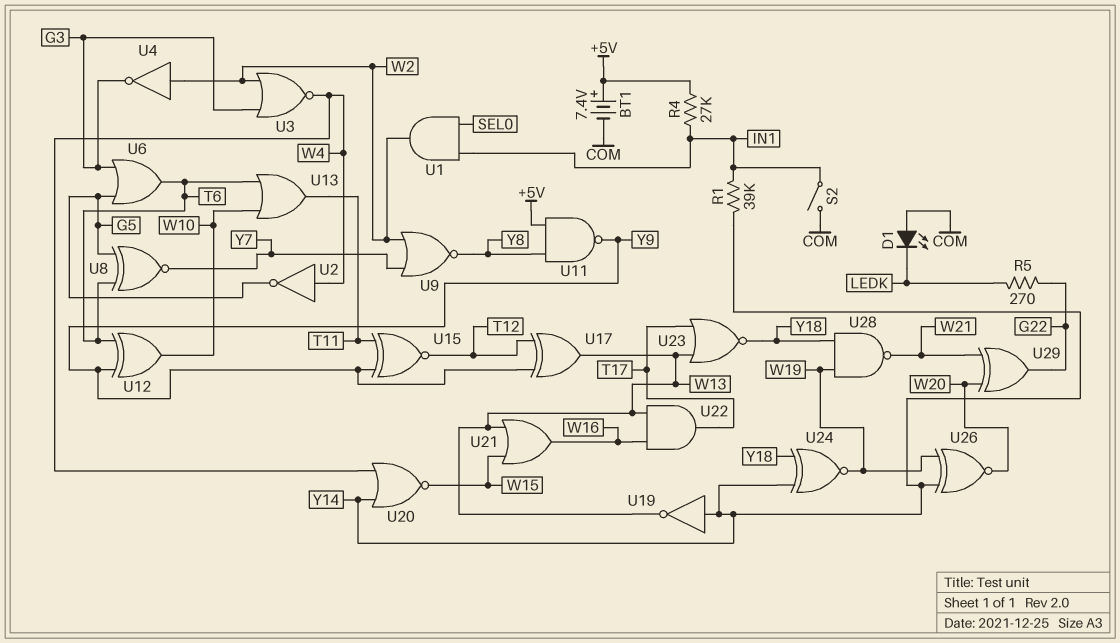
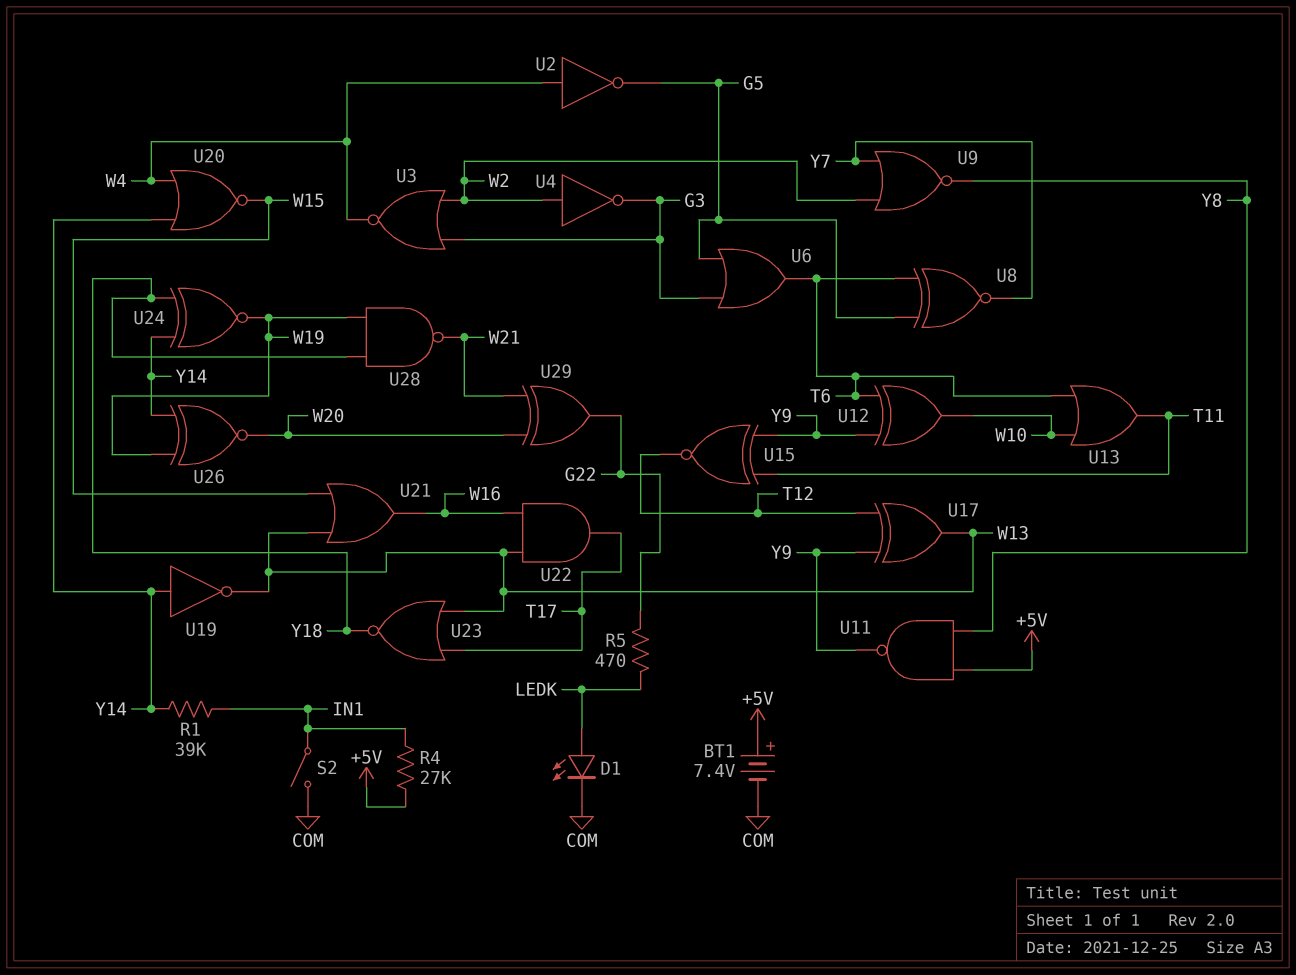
D1: LED (A COM, K LEDK) -> LED (A LEDK, K COM)
R5: 270 (G22, LEDK) -> 470 (G22, LEDK)
U1: AND (in IN1, in SEL0, out W2) -> none

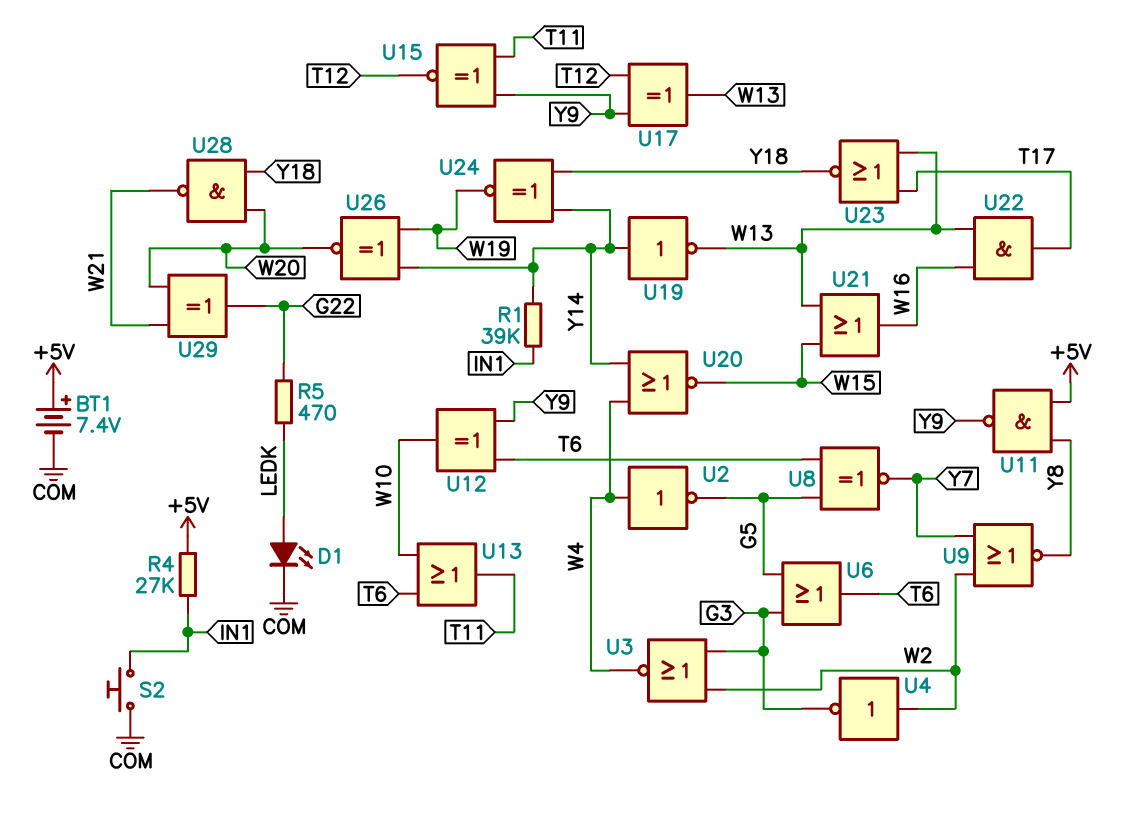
S2: switch (COM, IN1) -> button (COM, IN1)
U28: NAND (in W19, in Y18, out W21) -> NAND (in W20, in Y18, out W21)

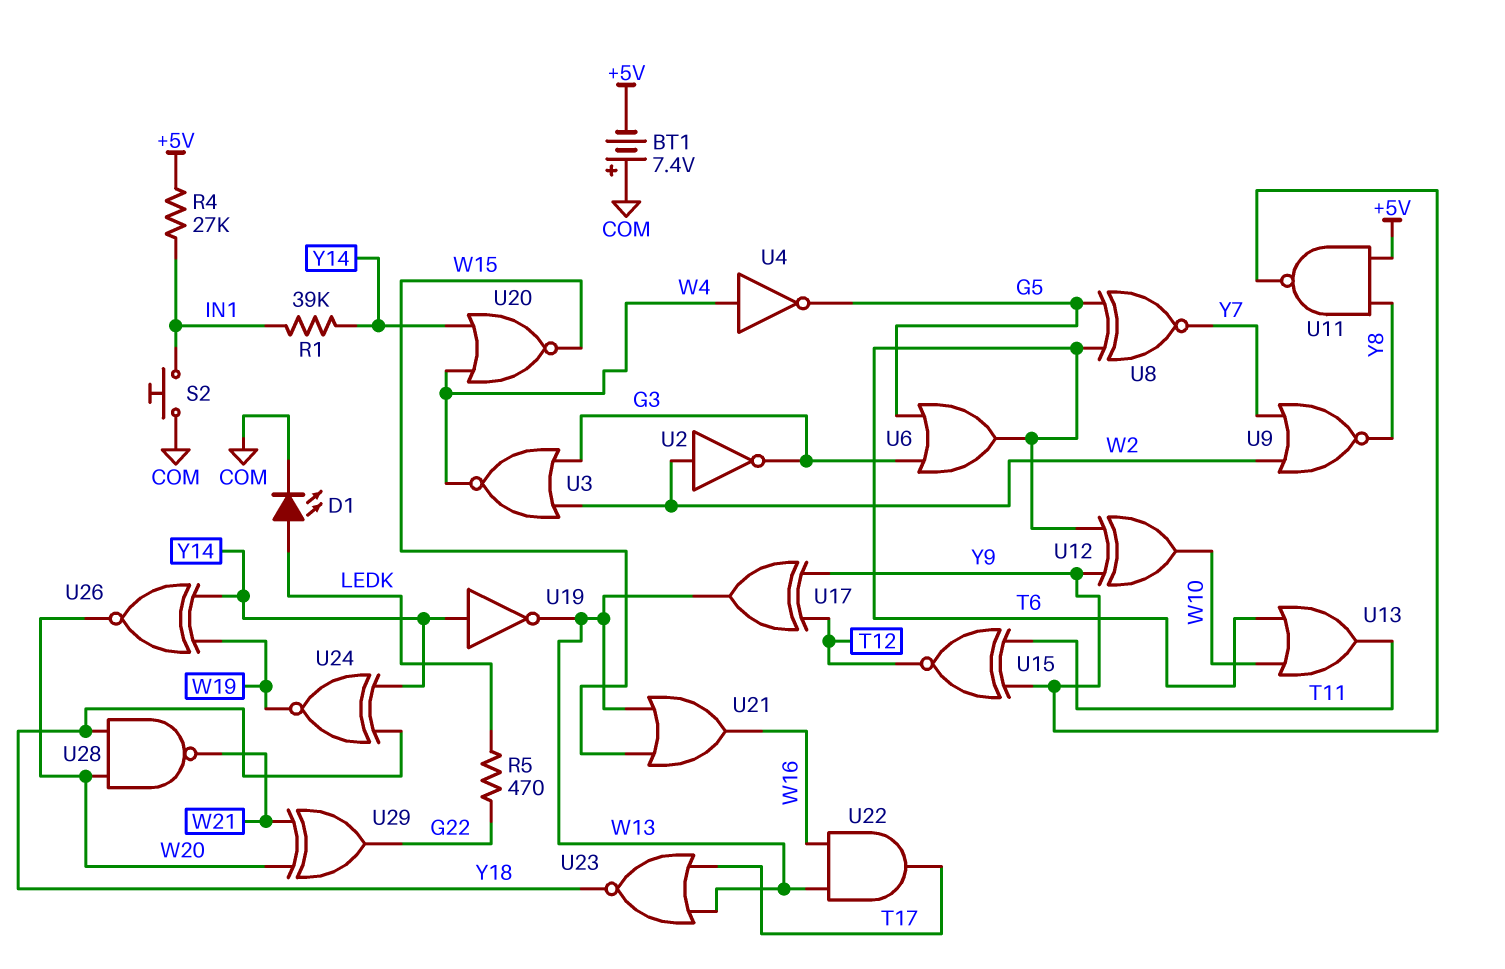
BT1: 7.4V (plus +5V, minus COM) -> 7.4V (plus COM, minus +5V)
U2: NOT (in W4, out G5) -> NOT (in W2, out G3)
U4: NOT (in W2, out G3) -> NOT (in W4, out G5)

